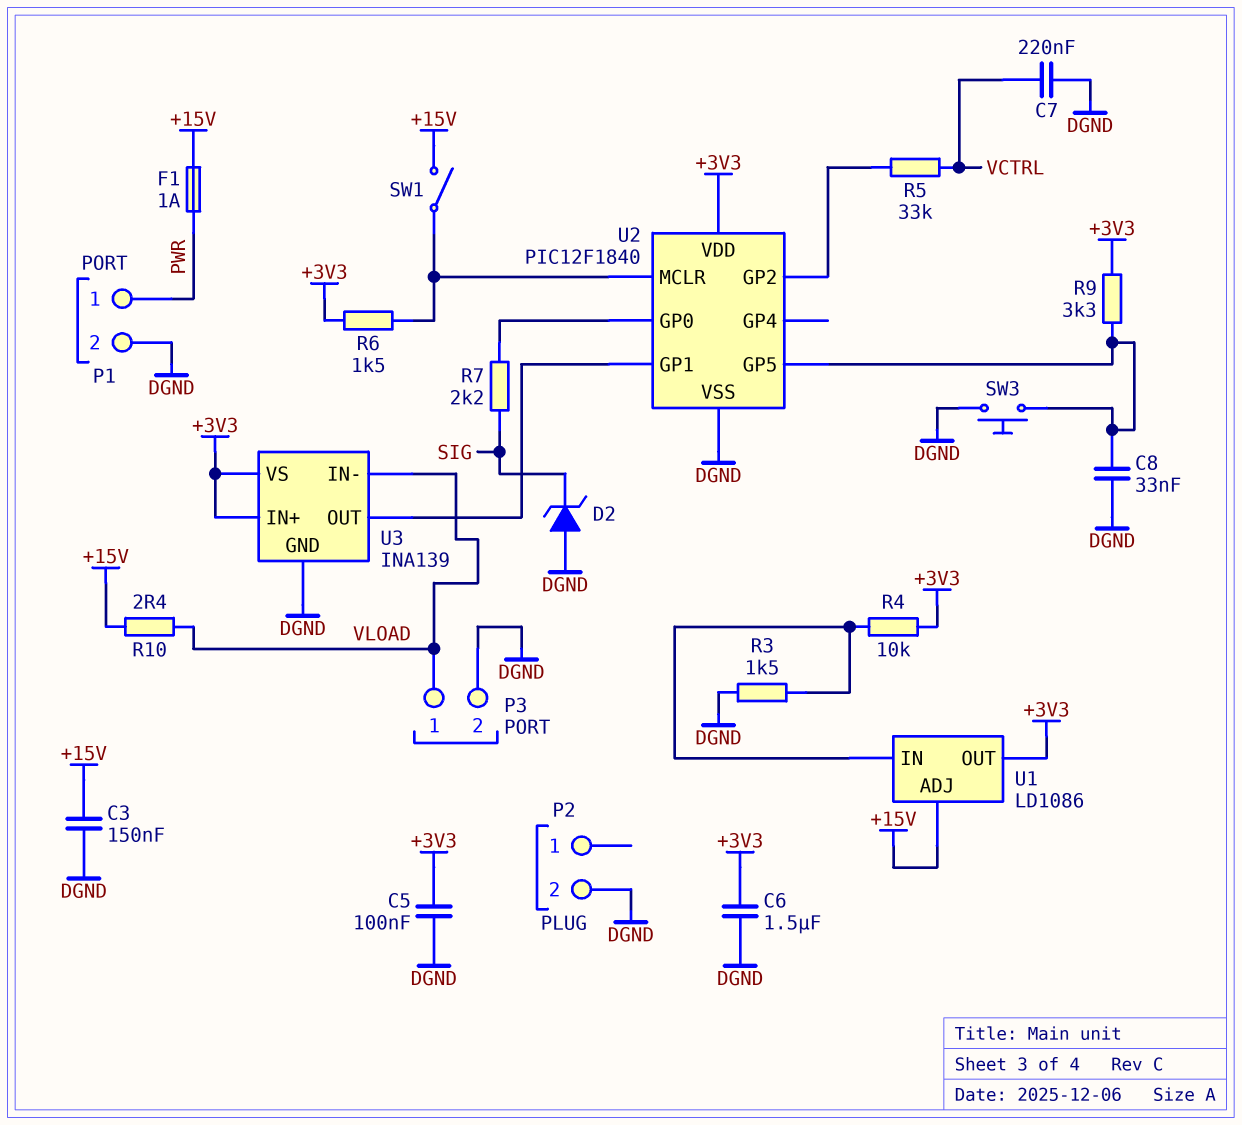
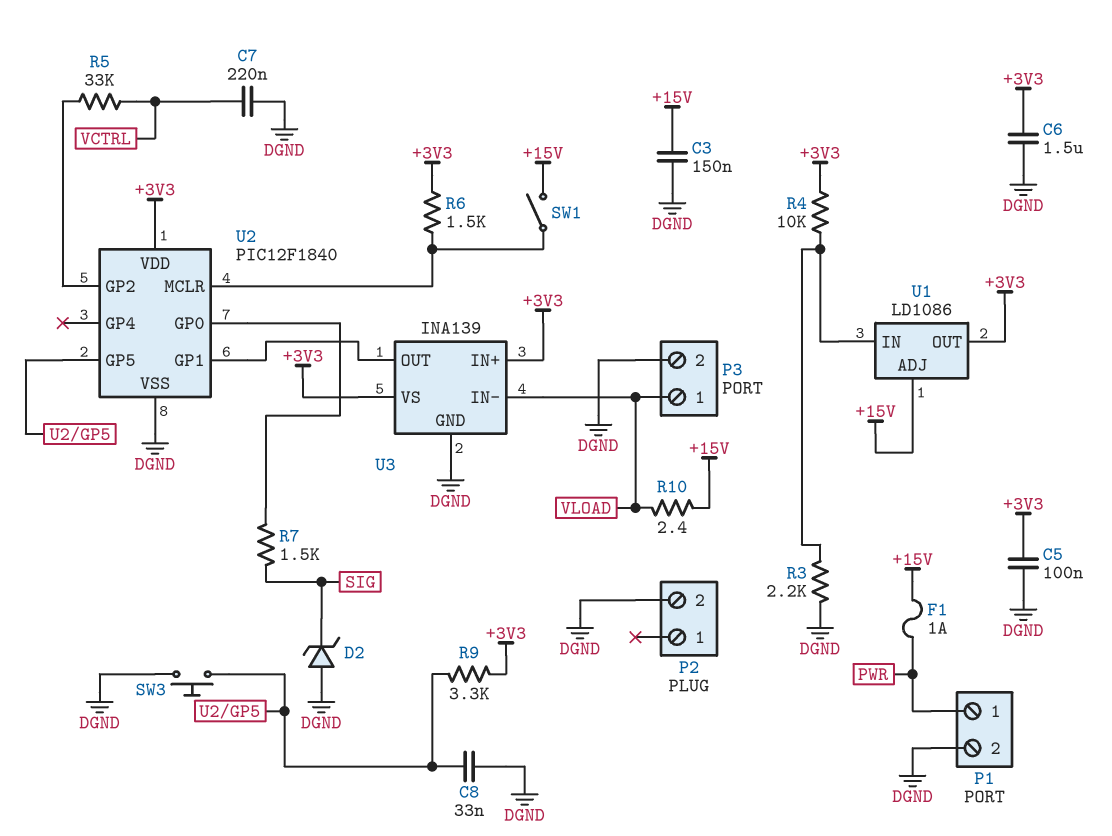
R3: 1.5k (DGND, U1/IN) -> 2.2k (DGND, U1/IN)
R7: 2.2k (SIG, U2/GP0) -> 1.5k (SIG, U2/GP0)

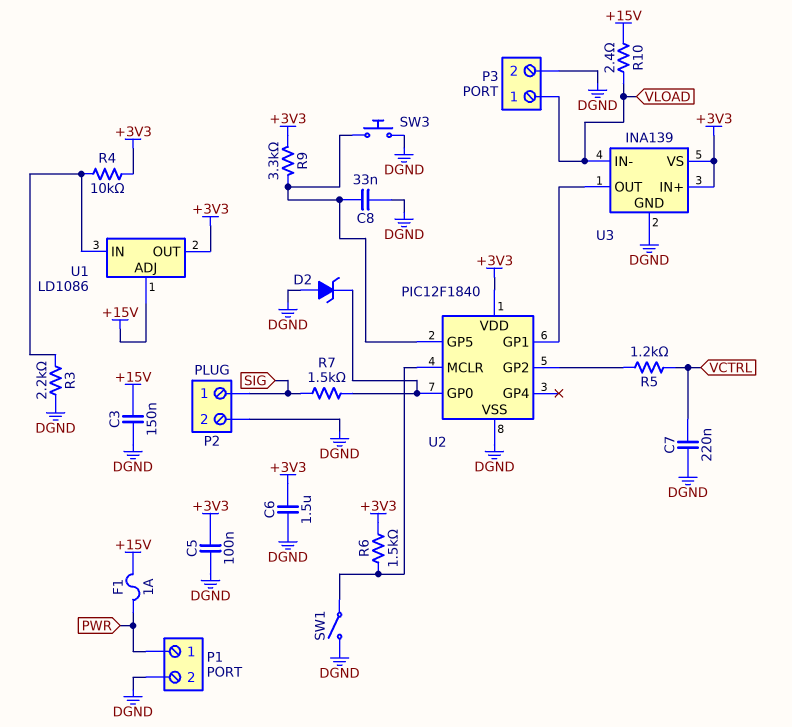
D2: zener (A DGND, K SIG) -> zener (A DGND, K U2/GP0)
P2 pin 1: none -> SIG
R5: 33k (U2/GP2, VCTRL) -> 1.2k (U2/GP2, VCTRL)
SW1: switch (+15V, U2/MCLR) -> switch (DGND, U2/MCLR)

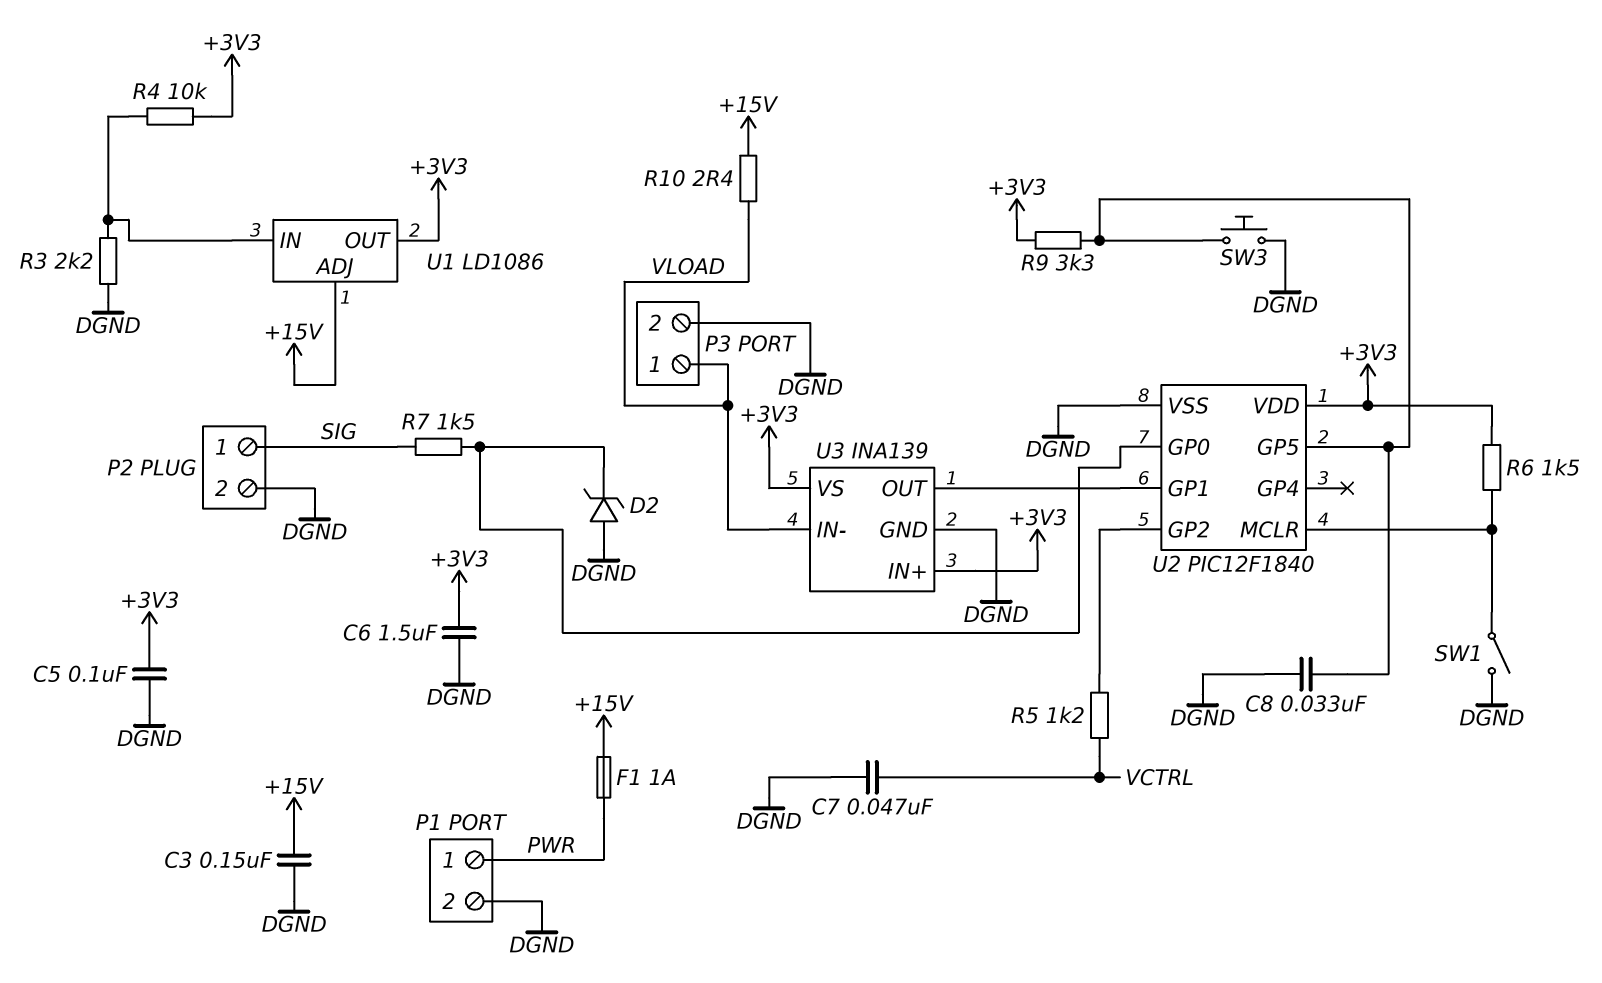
C7: 220nF (DGND, VCTRL) -> 47nF (DGND, VCTRL)

